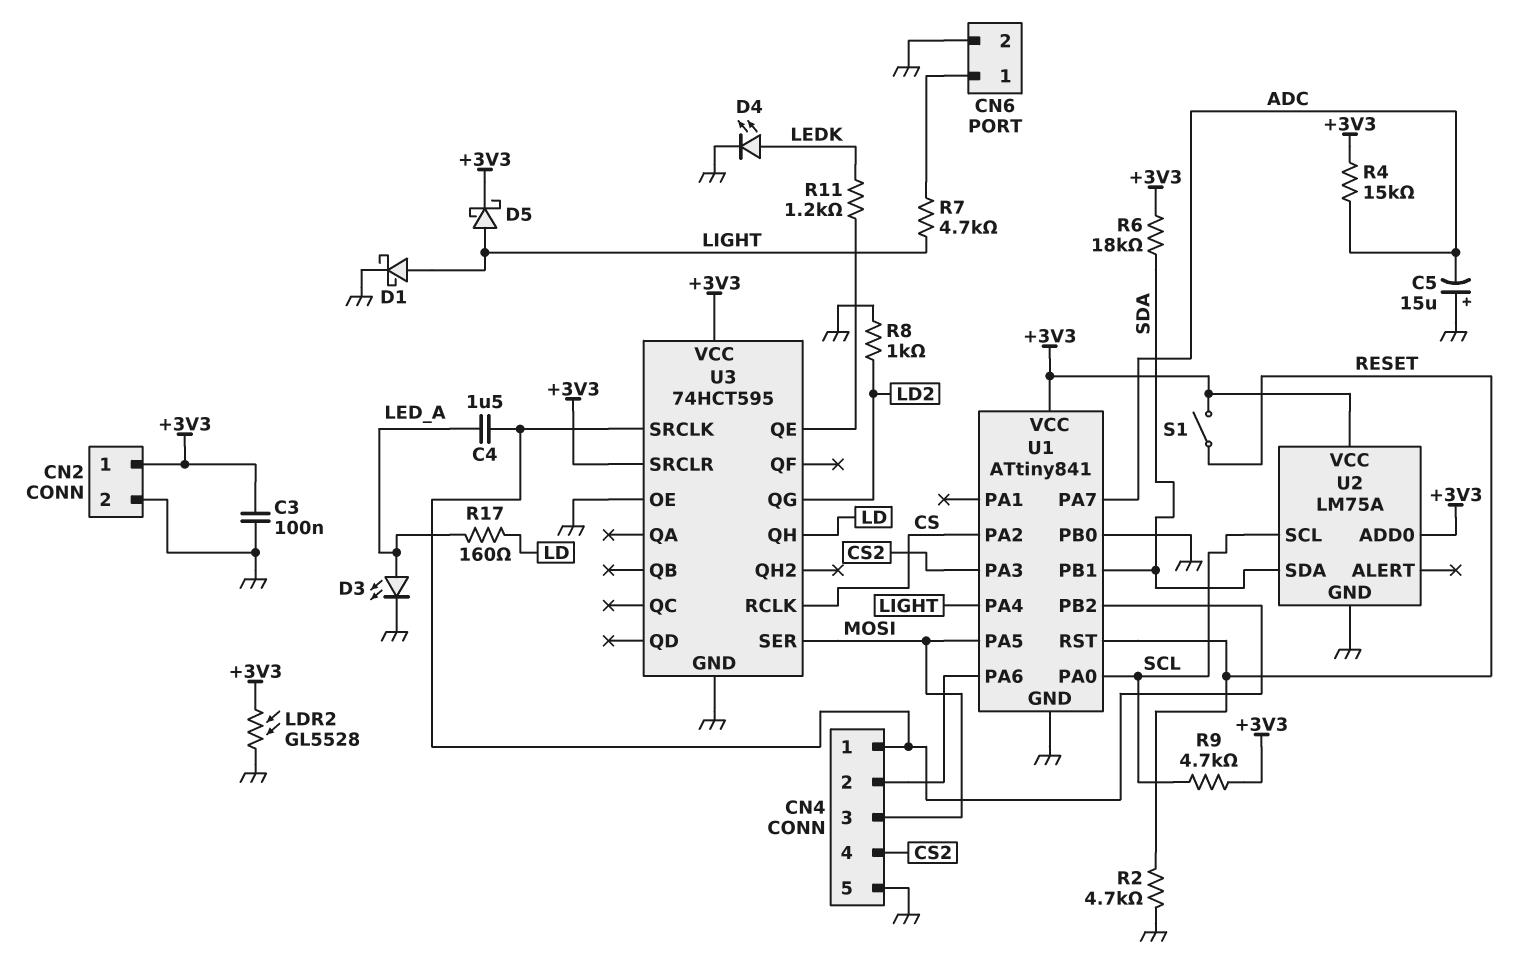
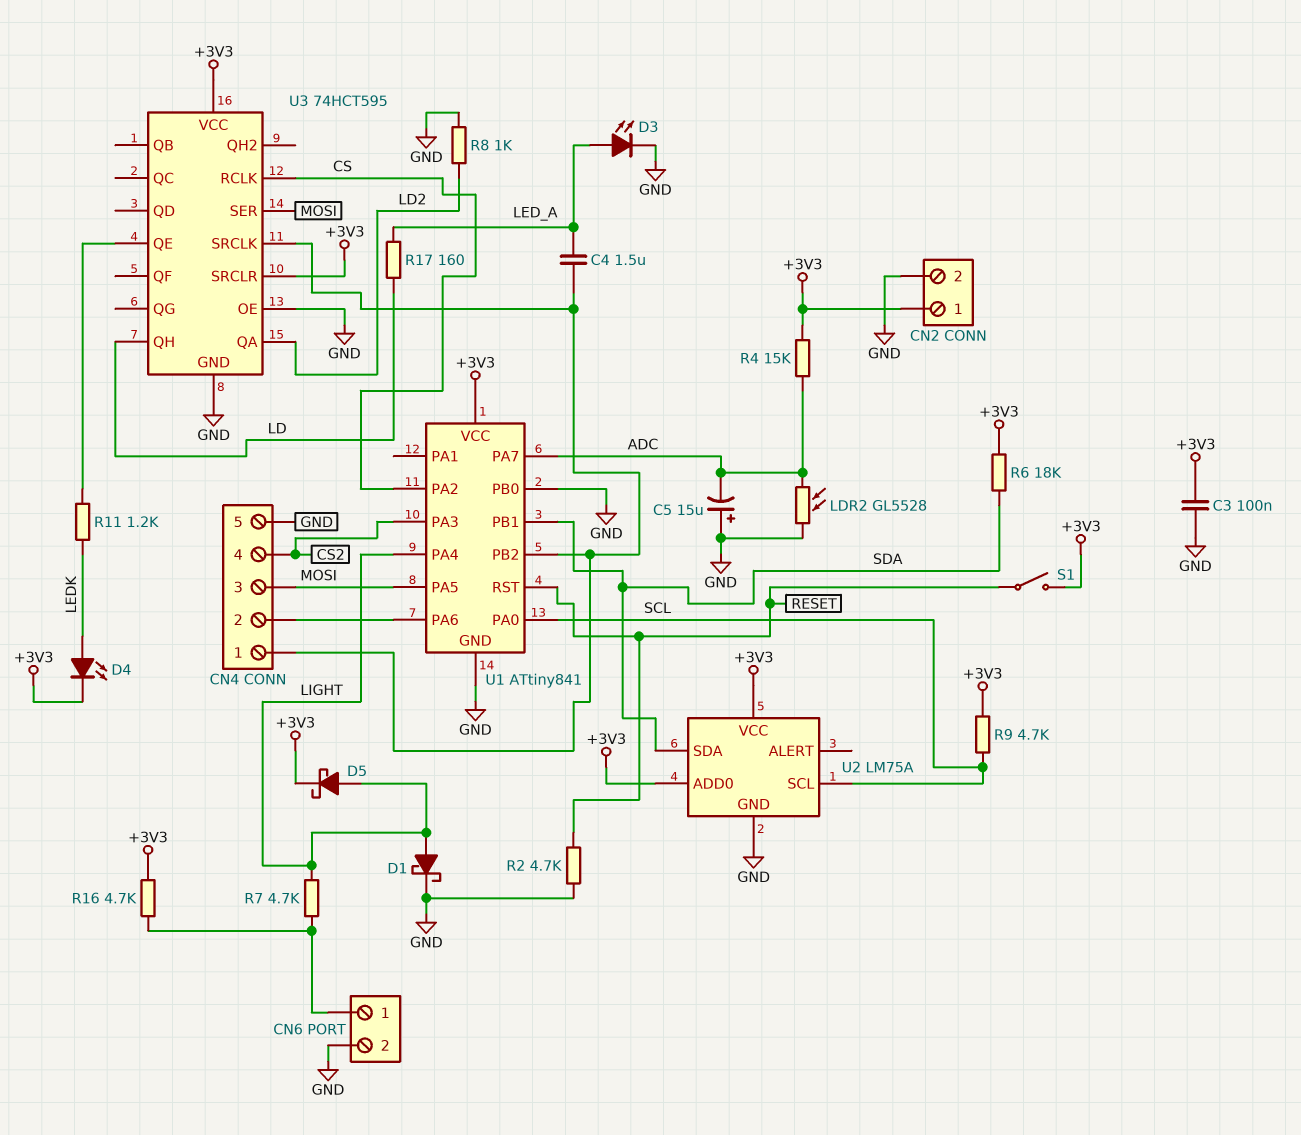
D4: LED (A LEDK, K GND) -> LED (A LEDK, K +3V3)
LDR2: GL5528 (+3V3, GND) -> GL5528 (ADC, GND)
R16: none -> 4.7k (+3V3, CN6/1)
U3 pin QA: none -> LD2
U3 pin QG: LD2 -> none

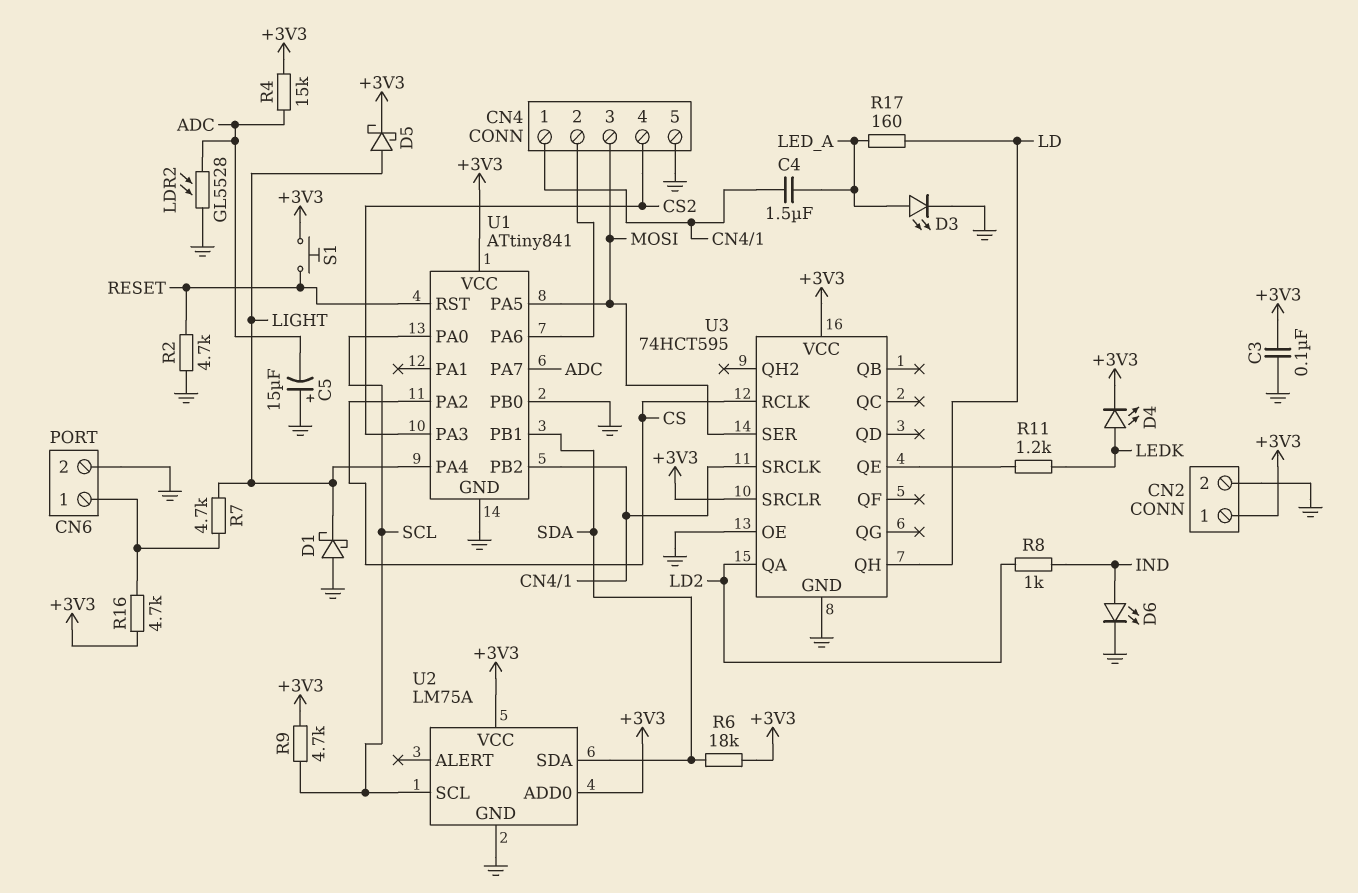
D1: schottky (A LIGHT, K GND) -> schottky (A GND, K LIGHT)
D6: none -> LED (A IND, K GND)
R8: 1k (GND, LD2) -> 1k (IND, LD2)
S1: switch (+3V3, RESET) -> button (+3V3, RESET)

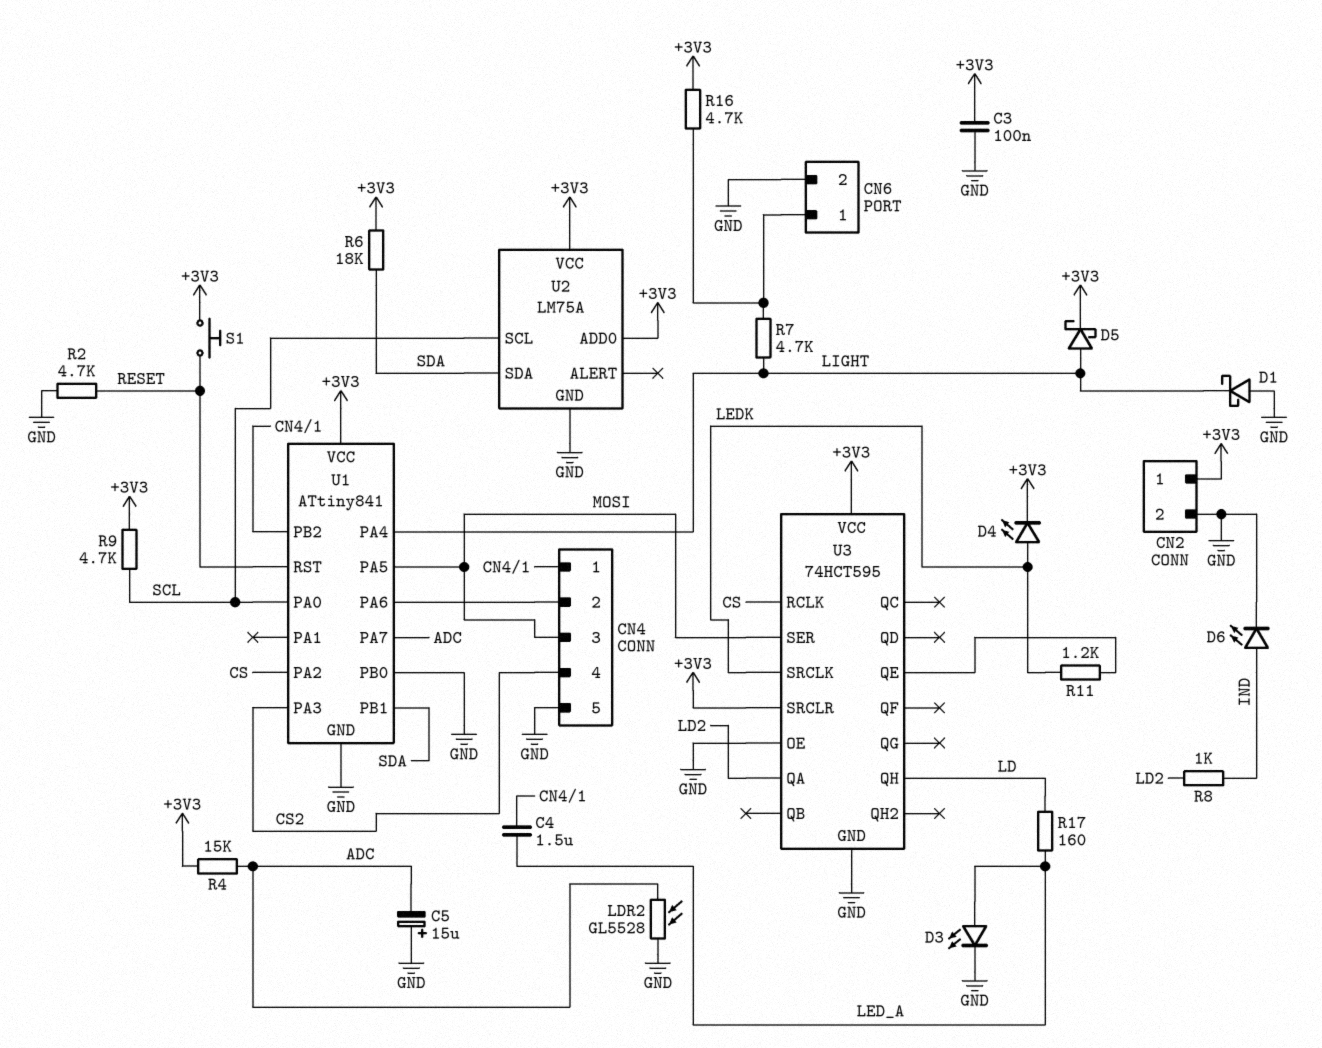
U3 pin SRCLK: CN4/1 -> LEDK

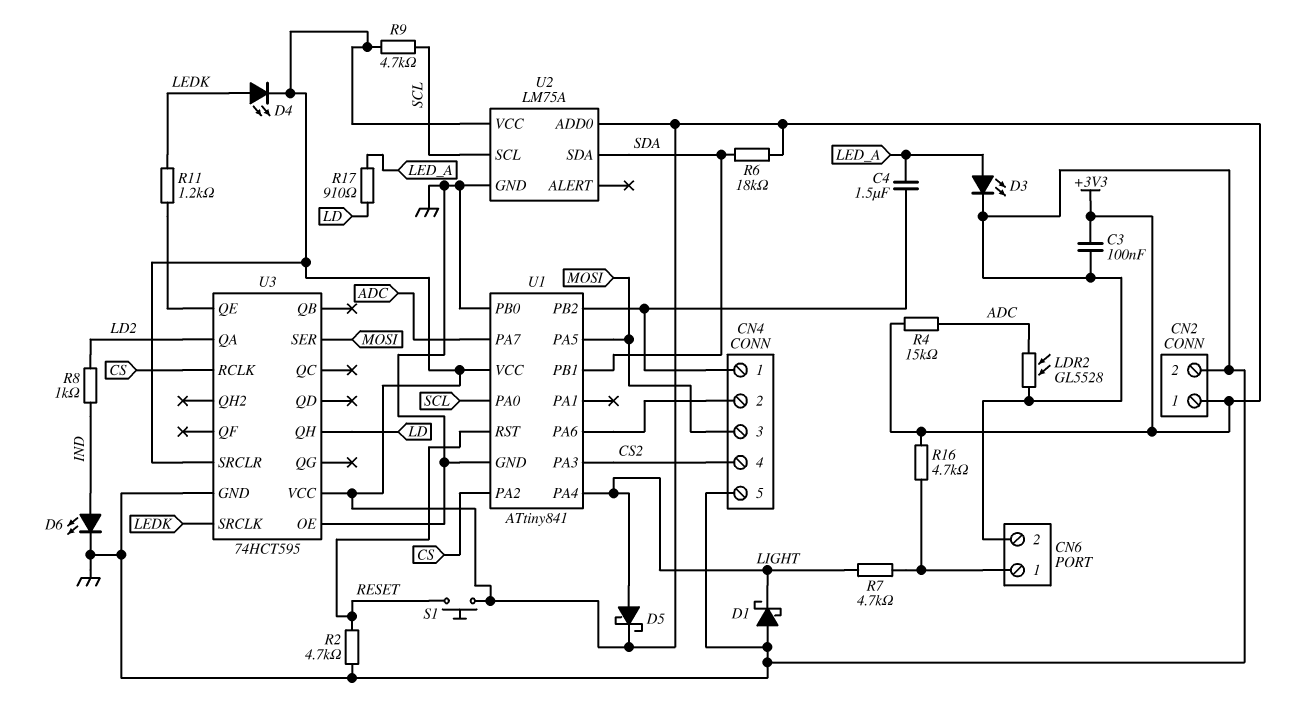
C5: 15uF (plus GND, minus ADC) -> none
R17: 160 (LD, LED_A) -> 910 (LD, LED_A)

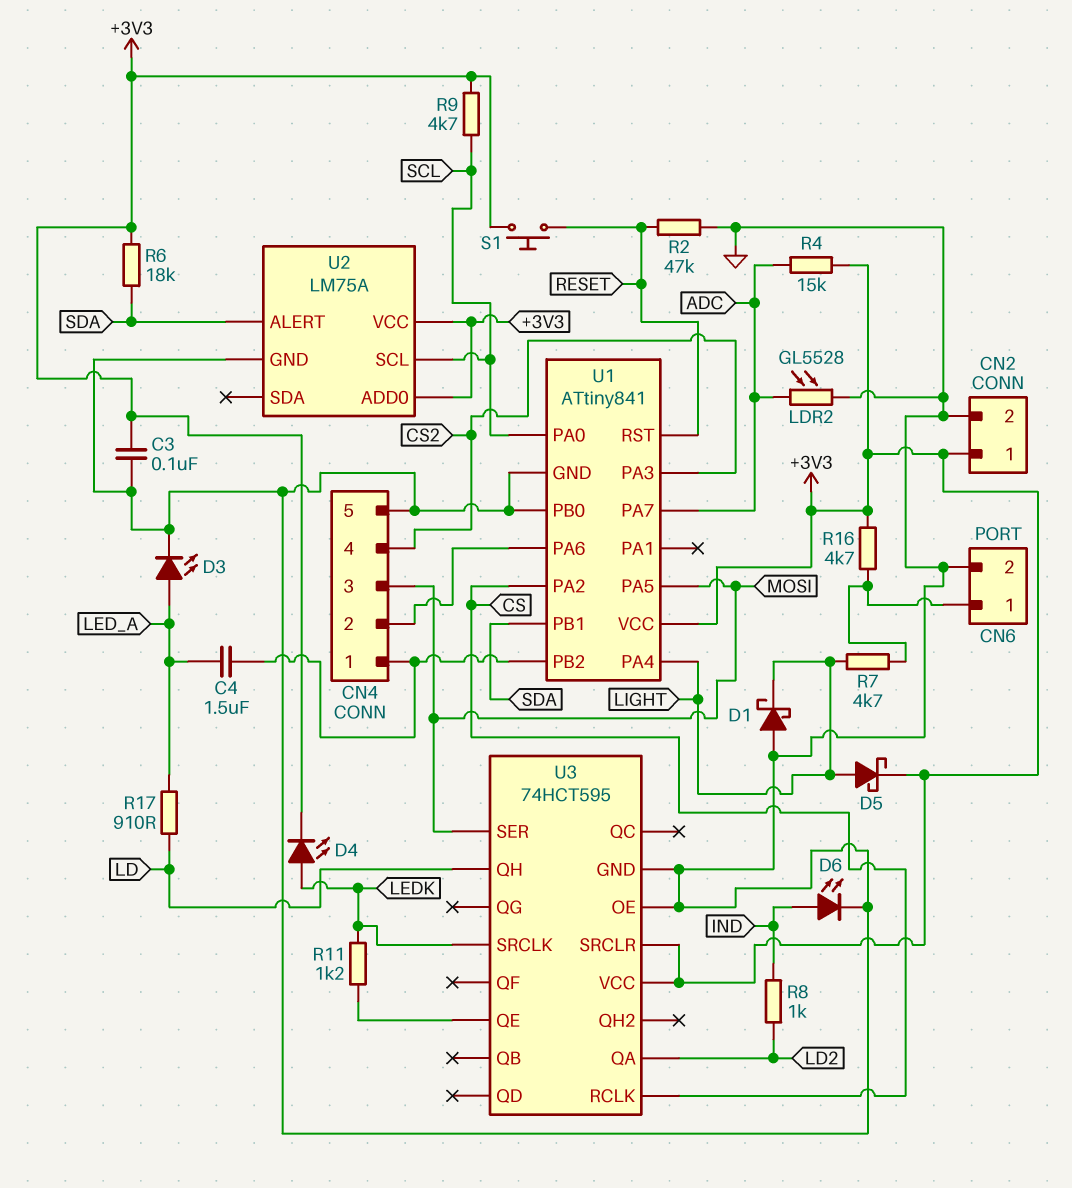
R2: 4.7k (GND, RESET) -> 47k (GND, RESET)
U2 pin ALERT: none -> SDA
U2 pin SDA: SDA -> none

